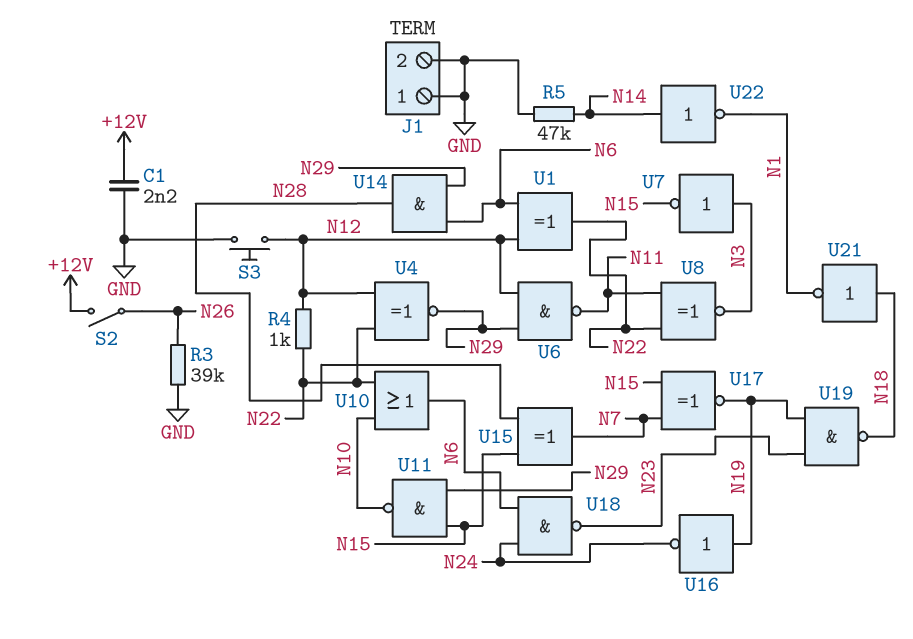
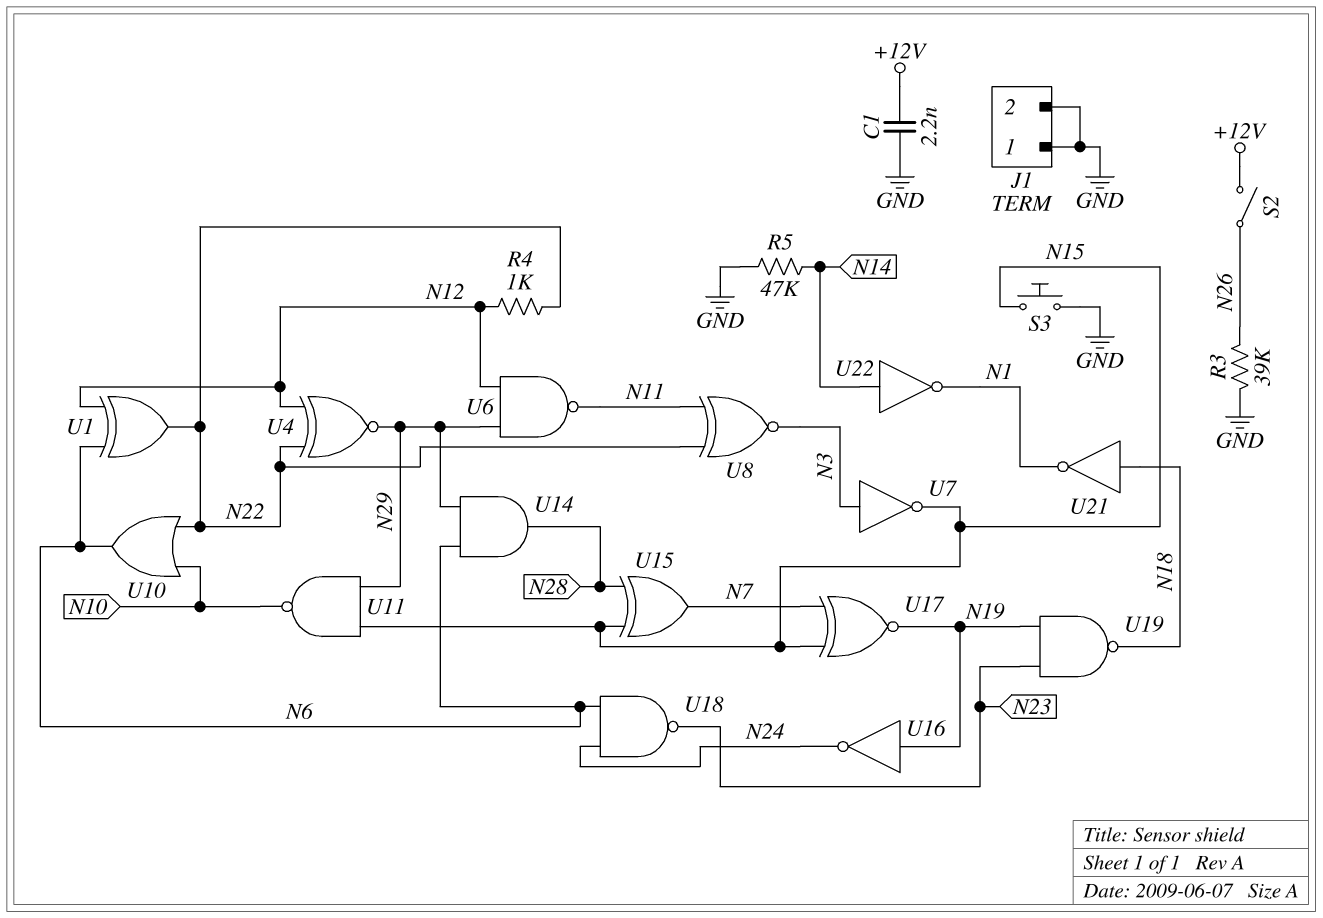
S3: button (GND, N12) -> button (GND, N15)

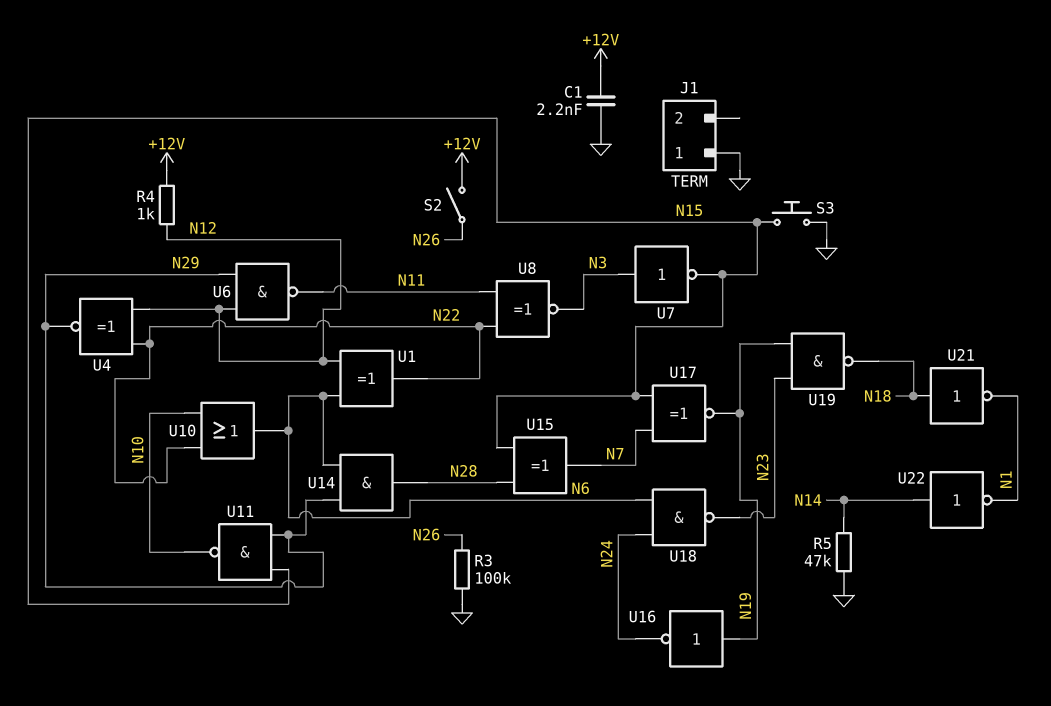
J1 pin 2: GND -> none
R3: 39k (GND, N26) -> 100k (GND, N26)
R4: 1k (N12, N22) -> 1k (+12V, N12)

